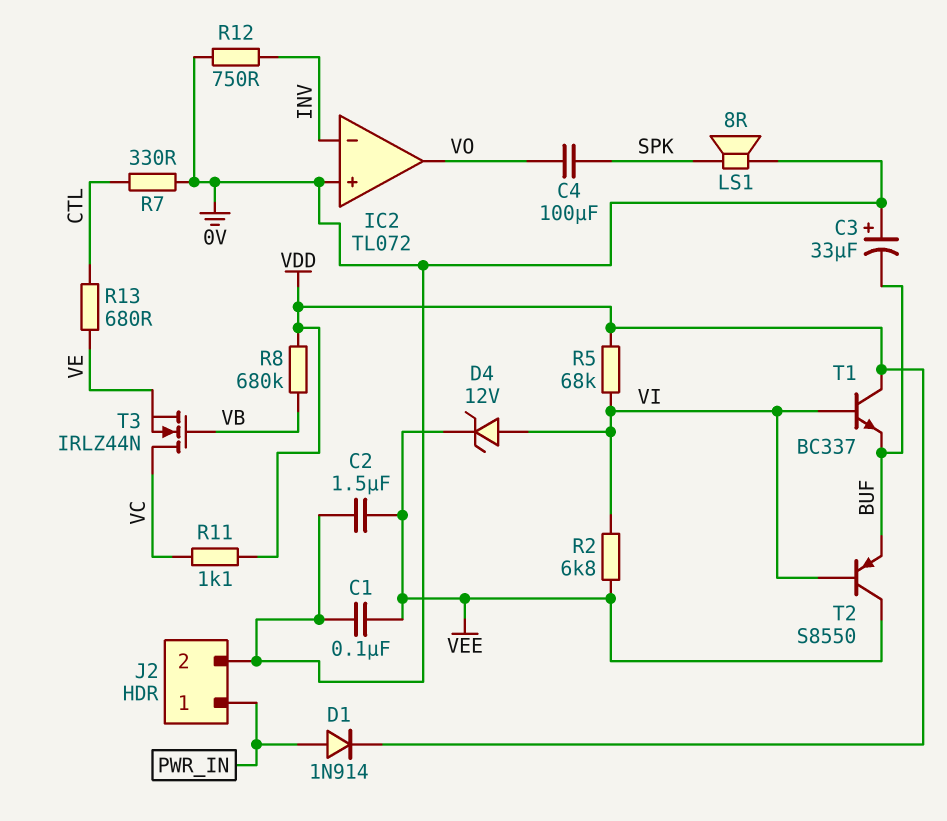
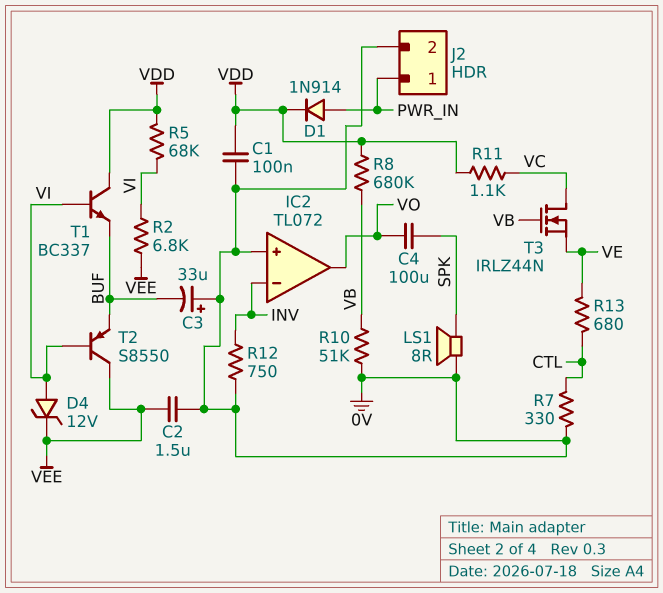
C1: 100nF (0V, VEE) -> 100nF (0V, VDD)
R10: none -> 51k (0V, VB)

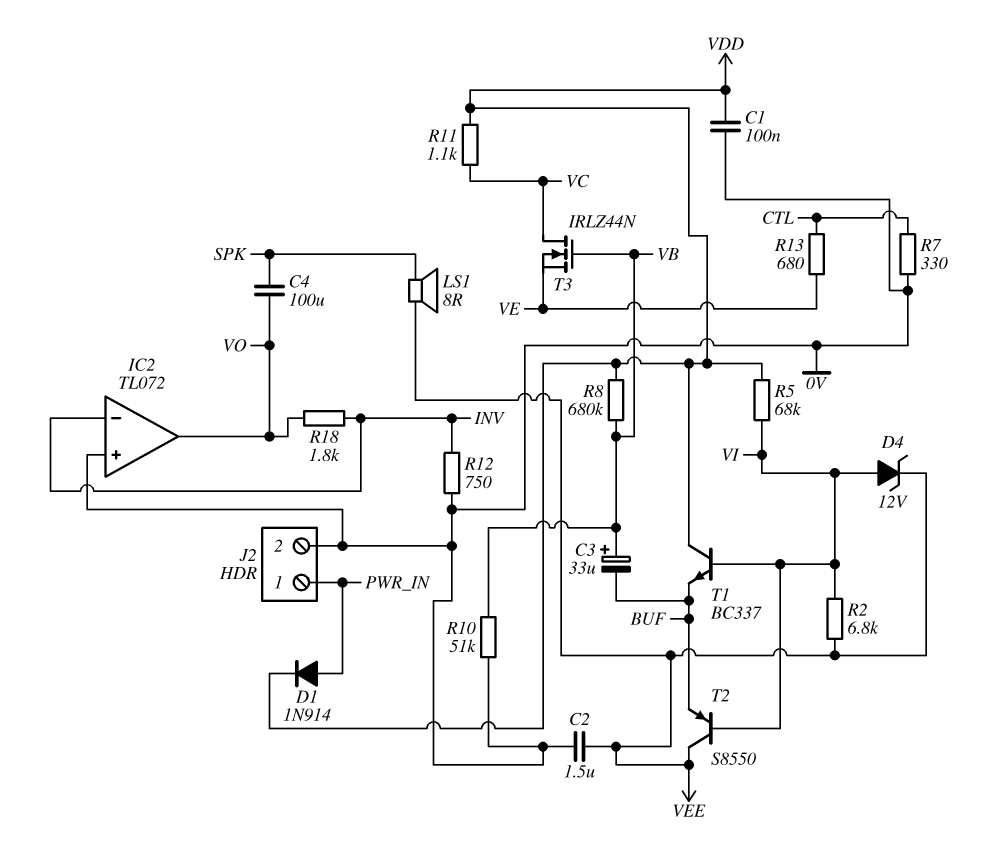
C3: 33uF (plus 0V, minus BUF) -> 33uF (plus VB, minus BUF)
LS1: speaker 8R (0V, SPK) -> speaker 8R (SPK, VEE)
R18: none -> 1.8k (INV, VO)

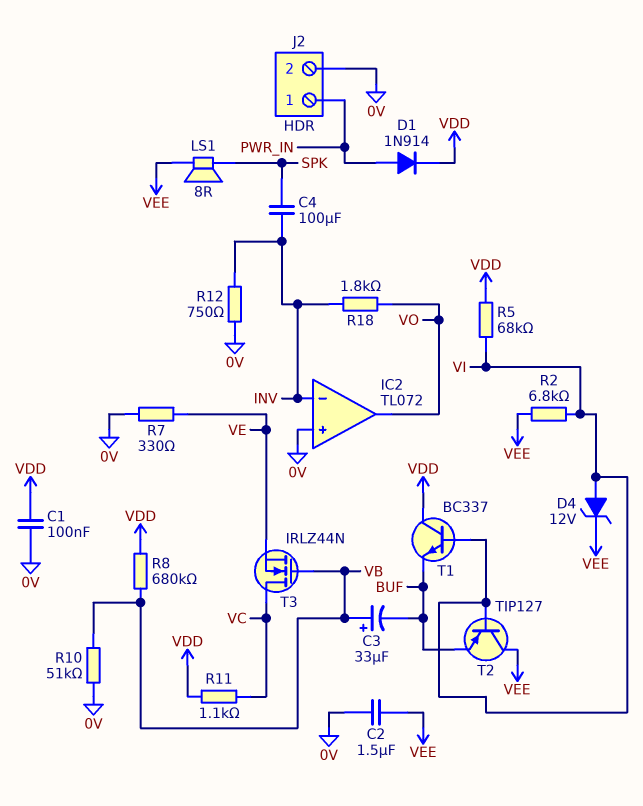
C4: 100uF (SPK, VO) -> 100uF (INV, SPK)
R7: 330 (0V, CTL) -> 330 (0V, VE)
R13: 680 (CTL, VE) -> none
T2: PNP S8550 (B VI, C VEE, E BUF) -> PNP TIP127 (B VI, C VEE, E BUF)

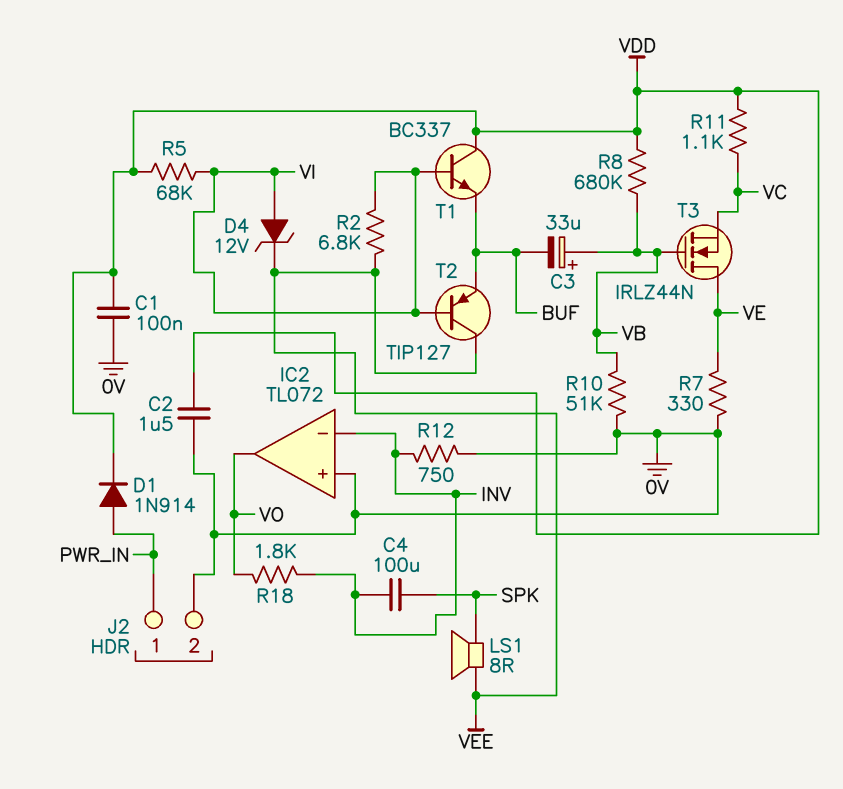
C2: 1.5uF (0V, VEE) -> 1.5uF (0V, VDD)
T3: NMOS IRLZ44N (G VB, D VC, S VE) -> NMOS IRLZ44N (G VB, D VE, S VC)

